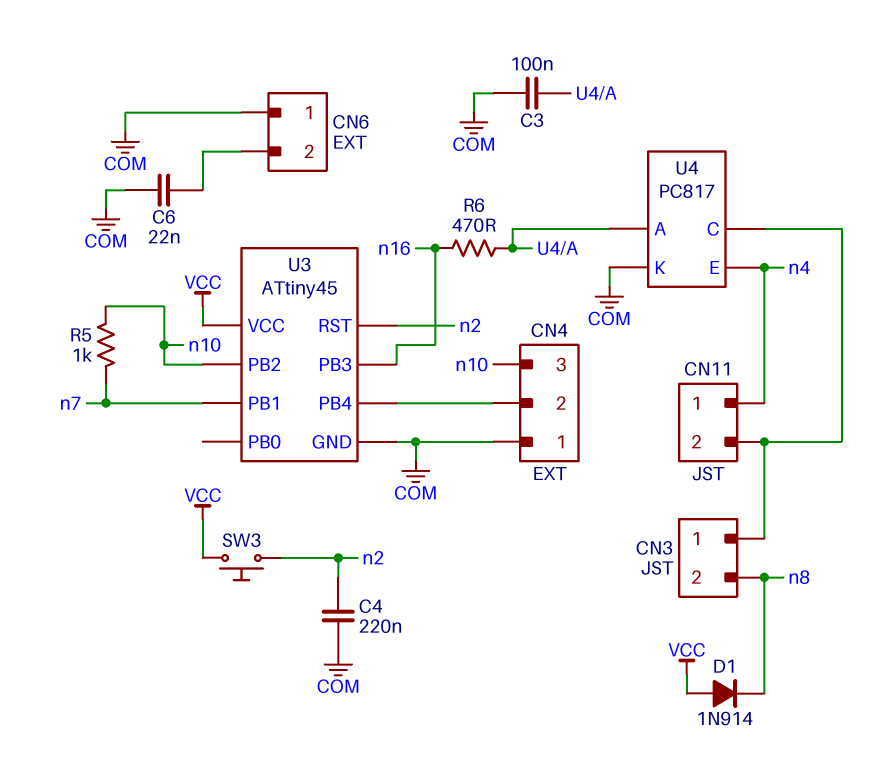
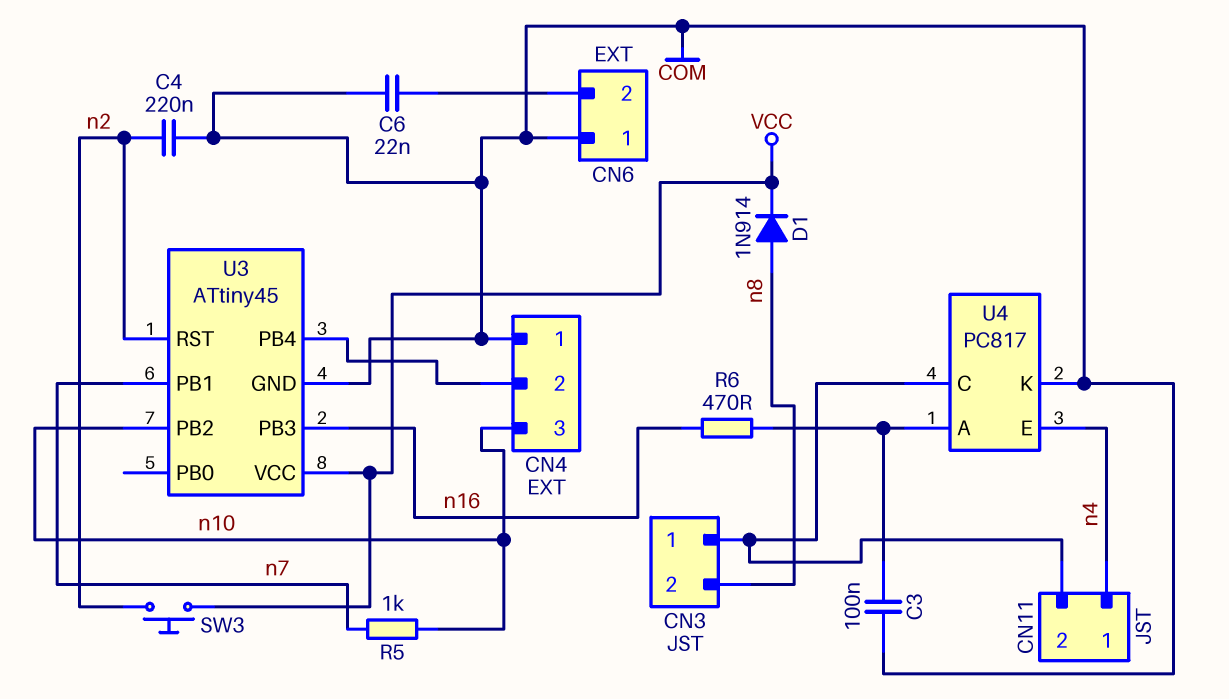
D1: diode 1N914 (A VCC, K n8) -> diode 1N914 (A n8, K VCC)

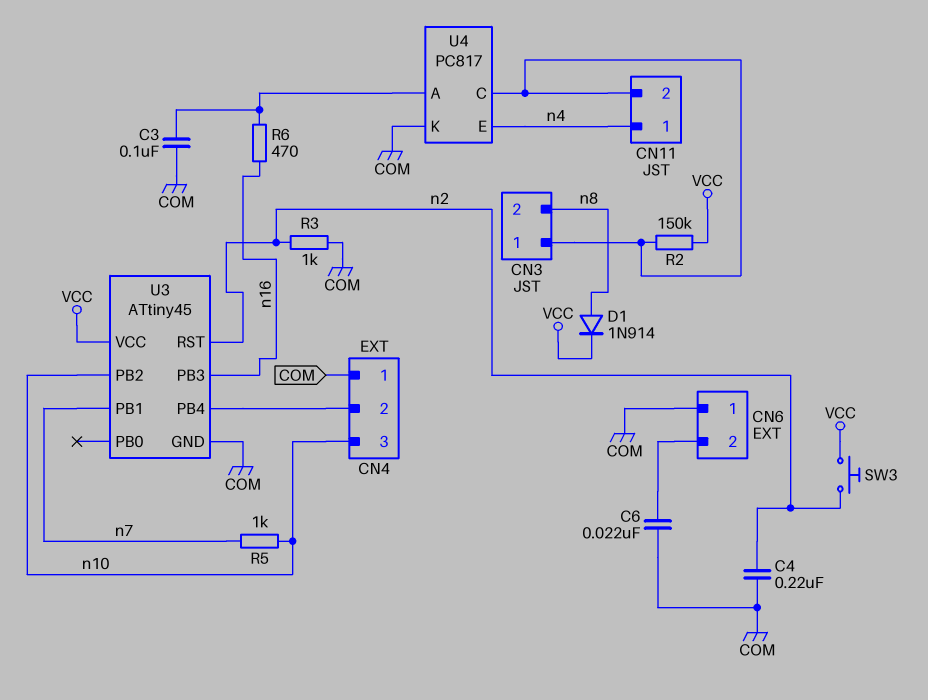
R2: none -> 150k (CN3/1, VCC)
R3: none -> 1k (COM, n2)

